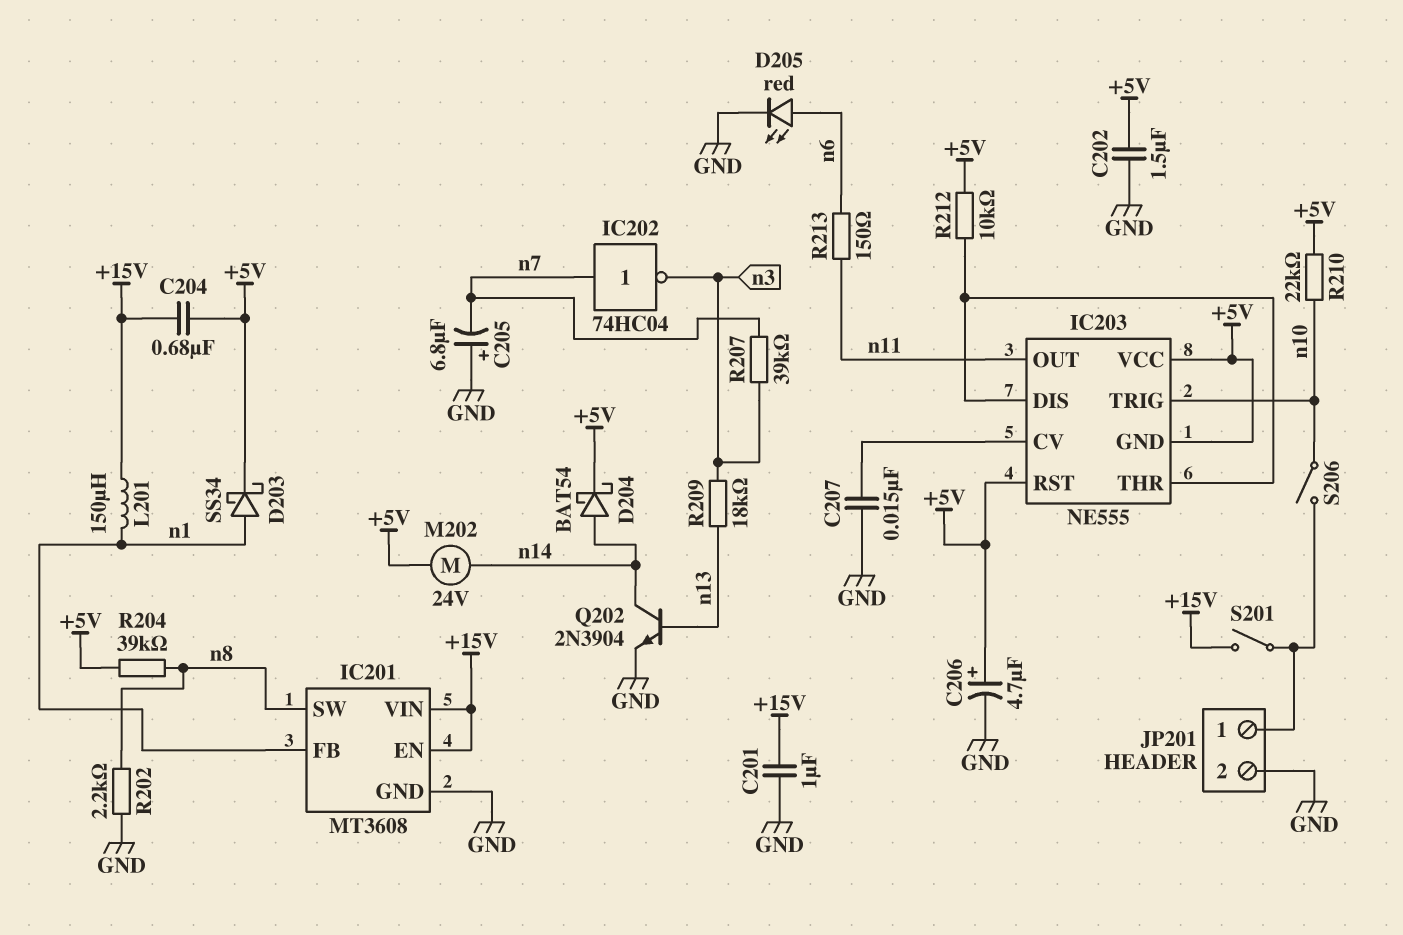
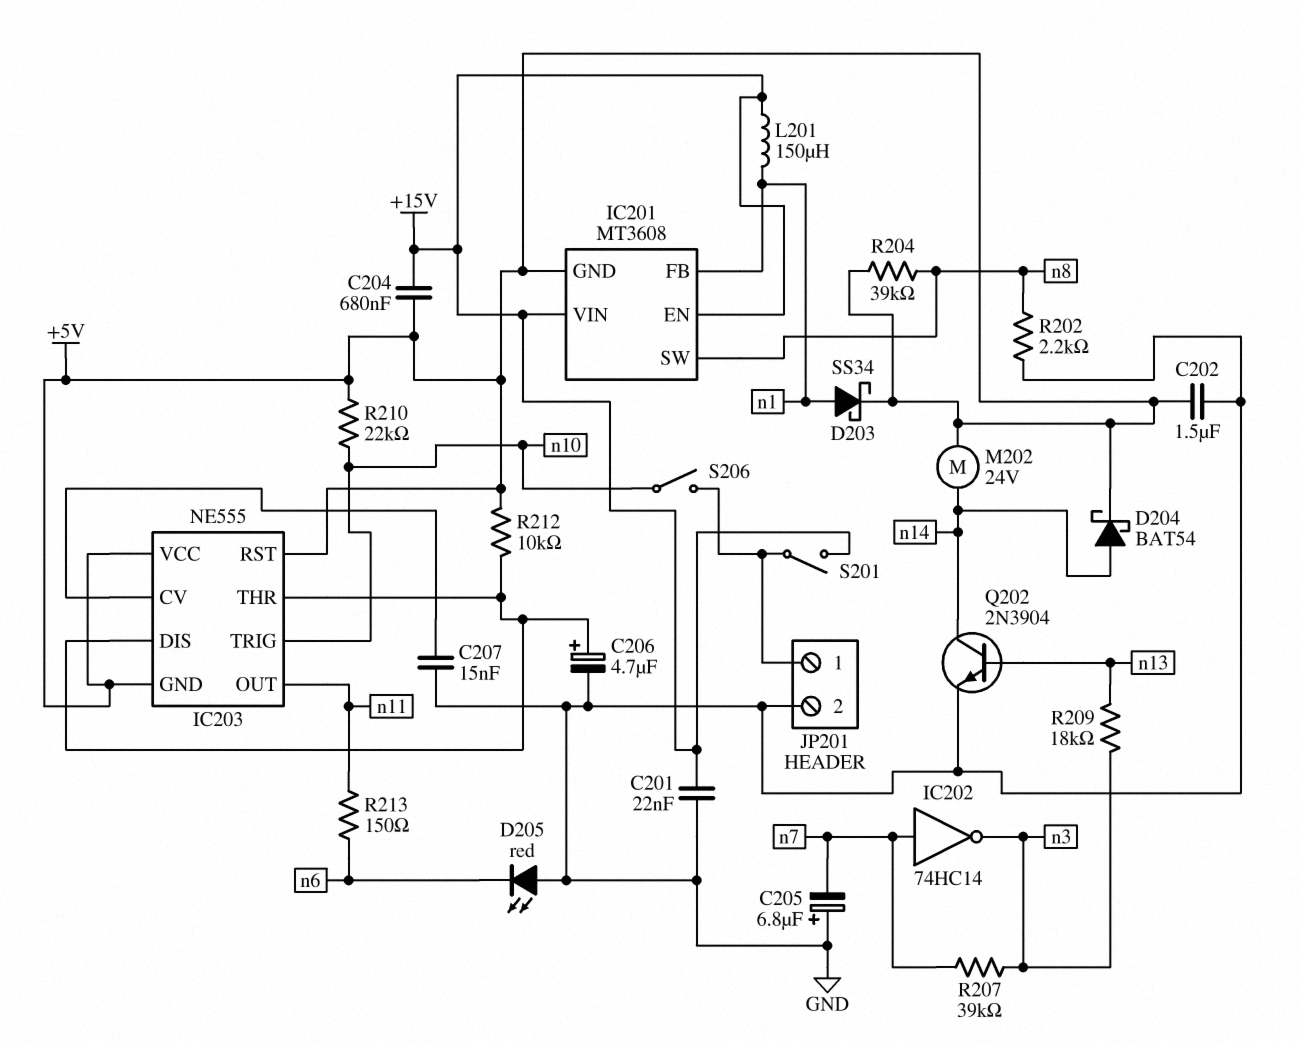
C201: 1uF (+15V, GND) -> 22nF (+15V, GND)
C206: 4.7uF (plus +5V, minus GND) -> 4.7uF (plus IC203/DIS, minus GND)
D205: LED red (A n6, K GND) -> LED red (A GND, K n6)
IC201 pin GND: GND -> +5V
IC202: NOT 74HC04 (in n7, out n3) -> NOT 74HC14 (in n7, out n3)

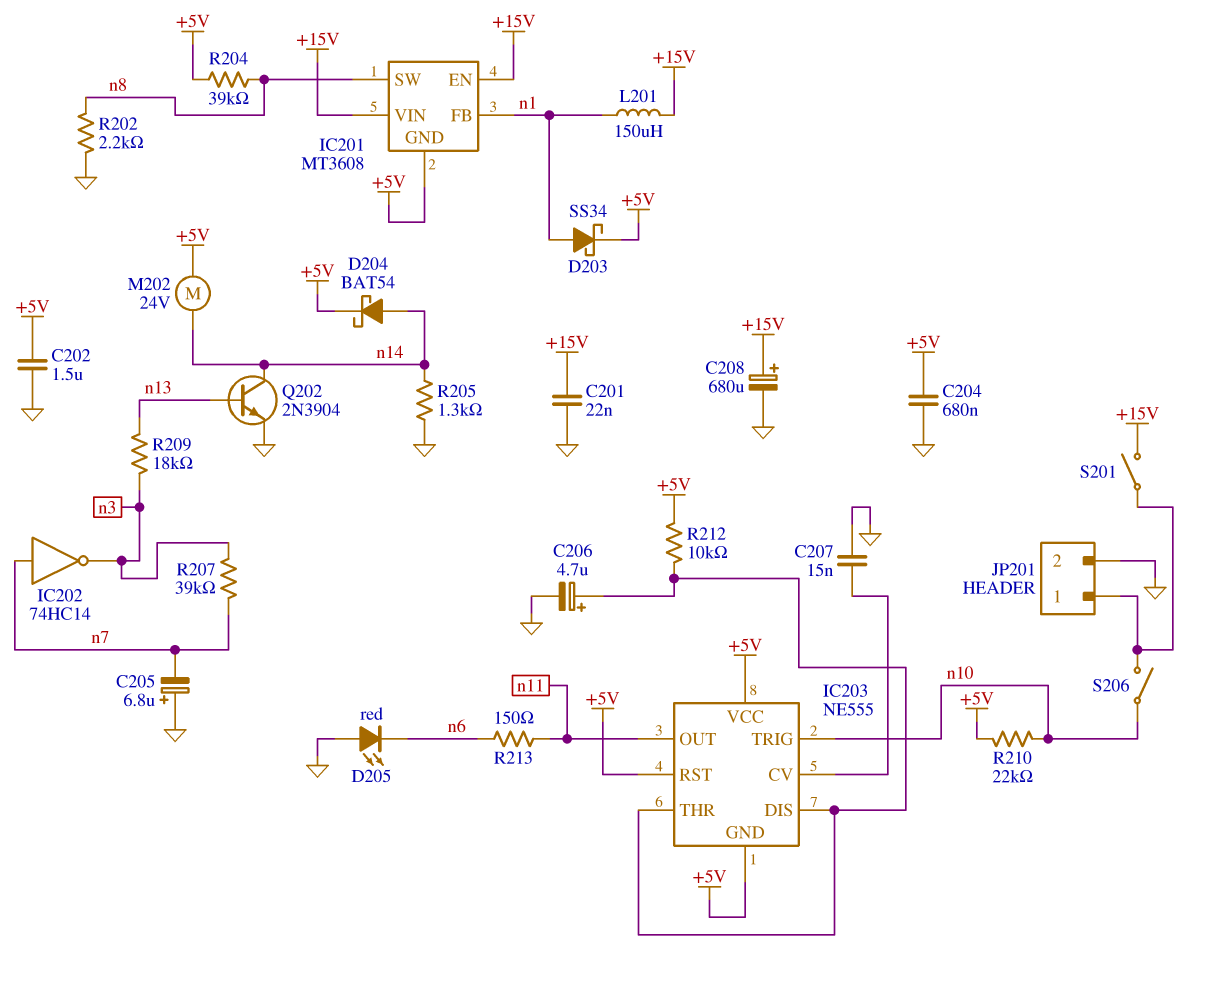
C204: 680nF (+5V, +15V) -> 680nF (+5V, GND)
C208: none -> 680uF (plus +15V, minus GND)
R205: none -> 1.3k (GND, n14)

